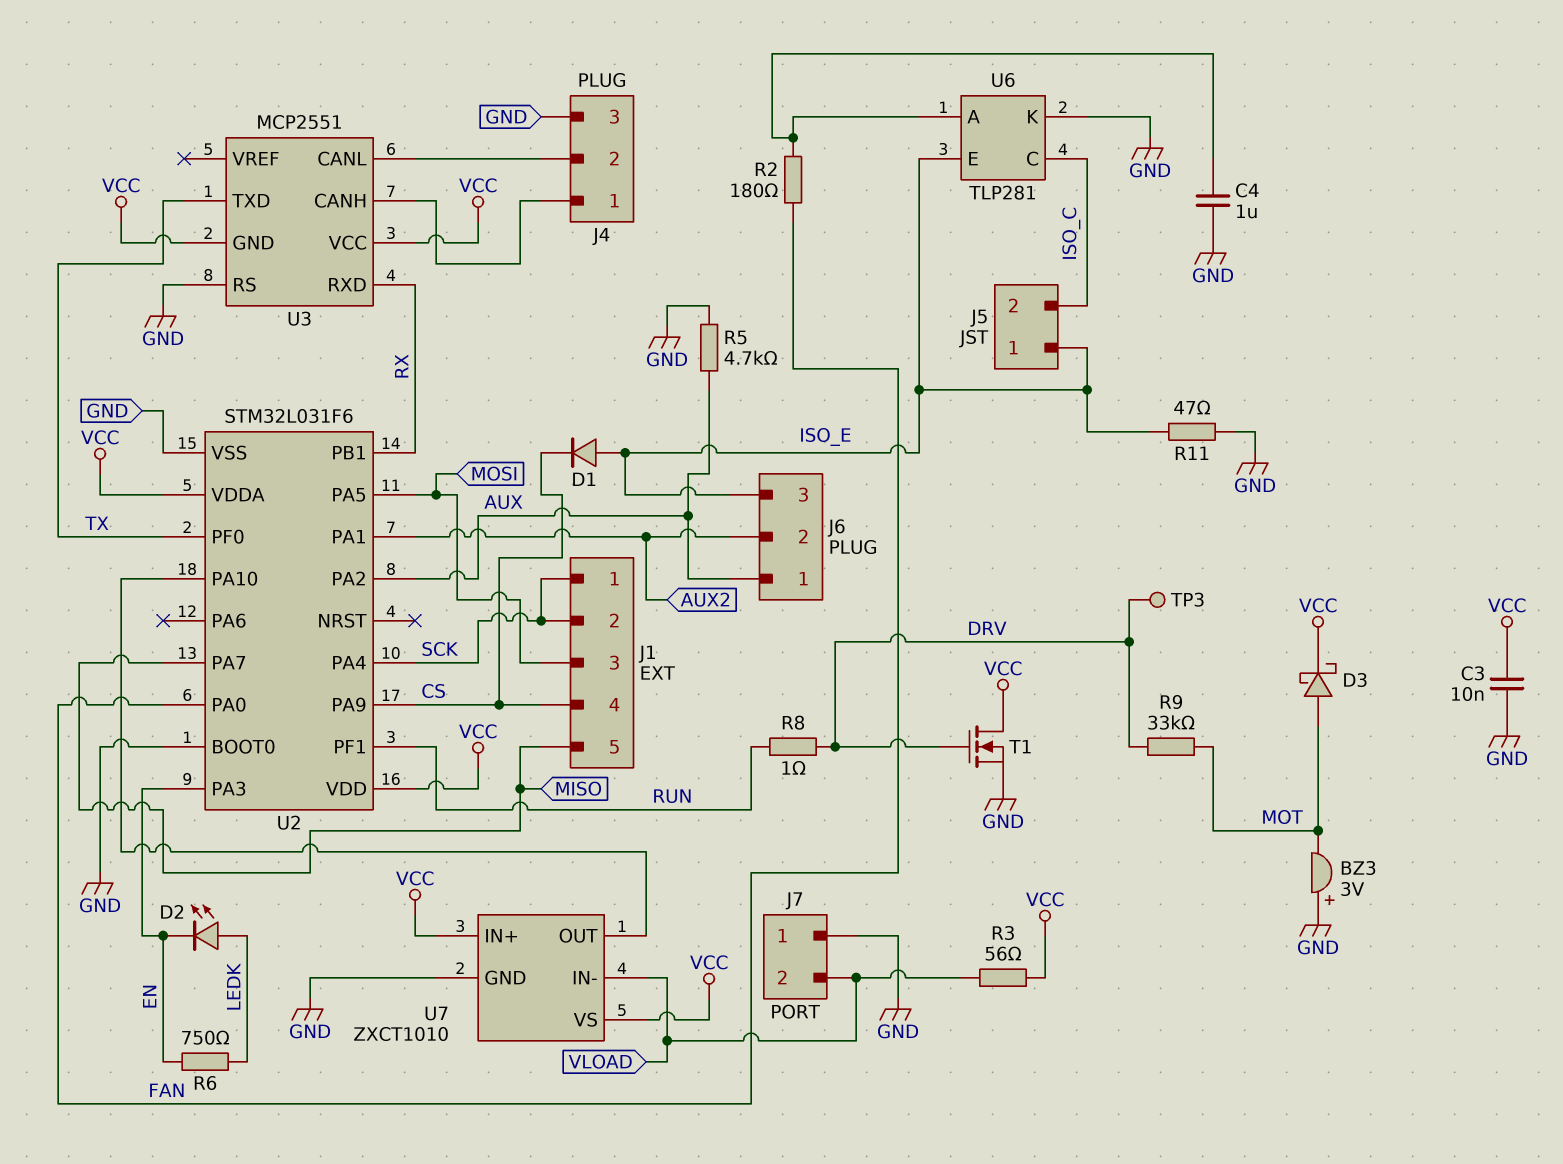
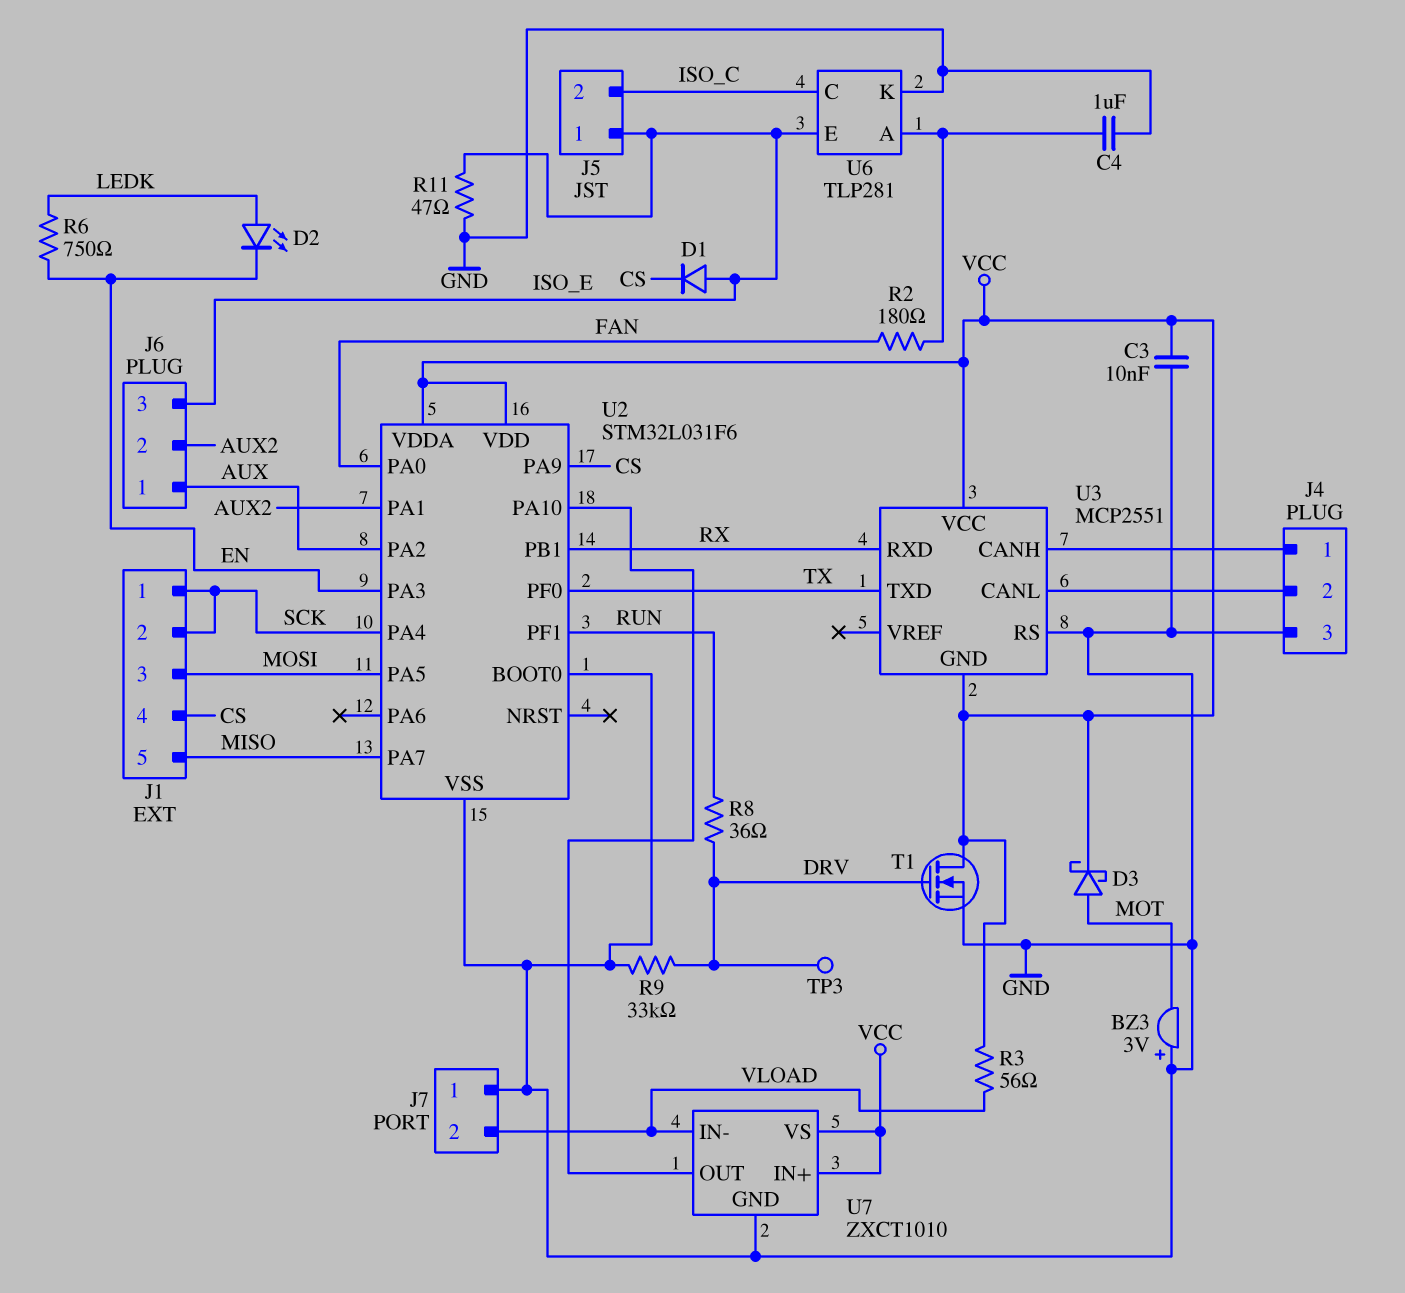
R5: 4.7k (AUX, GND) -> none
R8: 1 (DRV, RUN) -> 36 (DRV, RUN)
R9: 33k (DRV, MOT) -> 33k (DRV, GND)

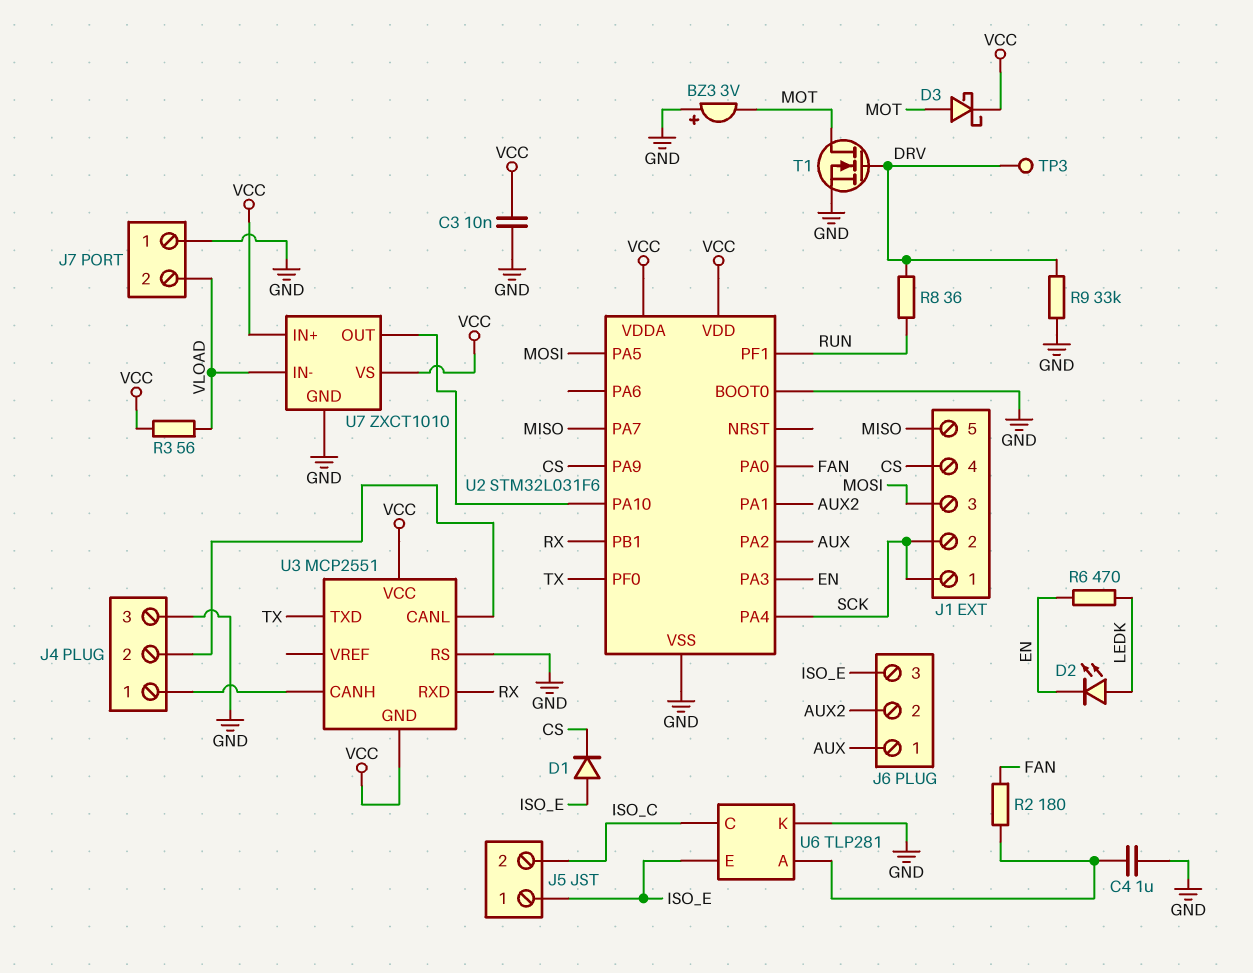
R6: 750 (EN, LEDK) -> 470 (EN, LEDK)
R11: 47 (GND, ISO_E) -> none
T1: NMOS (G DRV, D VCC, S GND) -> NMOS (G DRV, D MOT, S GND)

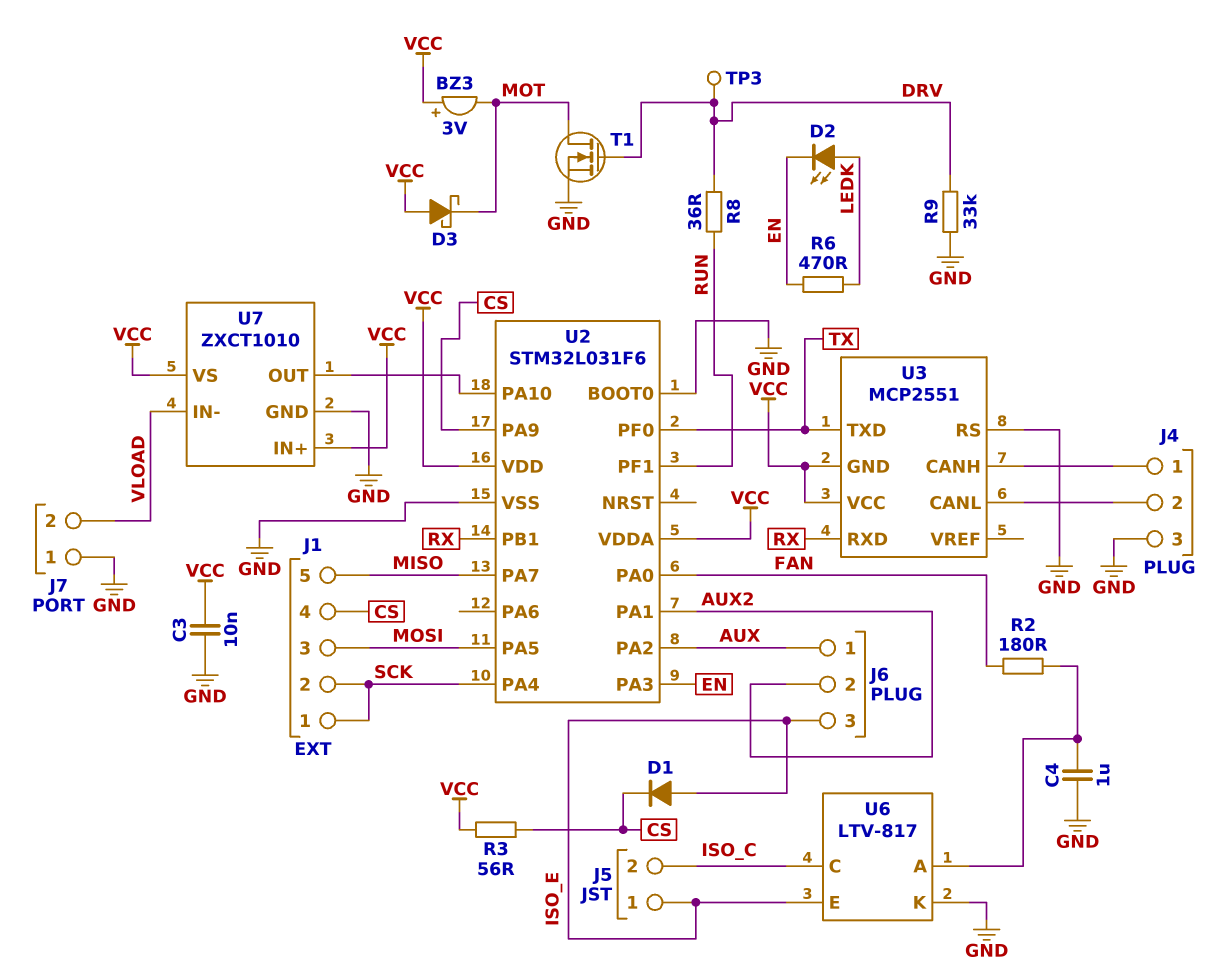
BZ3: buzzer 3V (plus GND, minus MOT) -> buzzer 3V (plus VCC, minus MOT)
D3: schottky (A MOT, K VCC) -> schottky (A VCC, K MOT)
R3: 56 (VCC, VLOAD) -> 56 (CS, VCC)
U6: TLP281 -> LTV-817

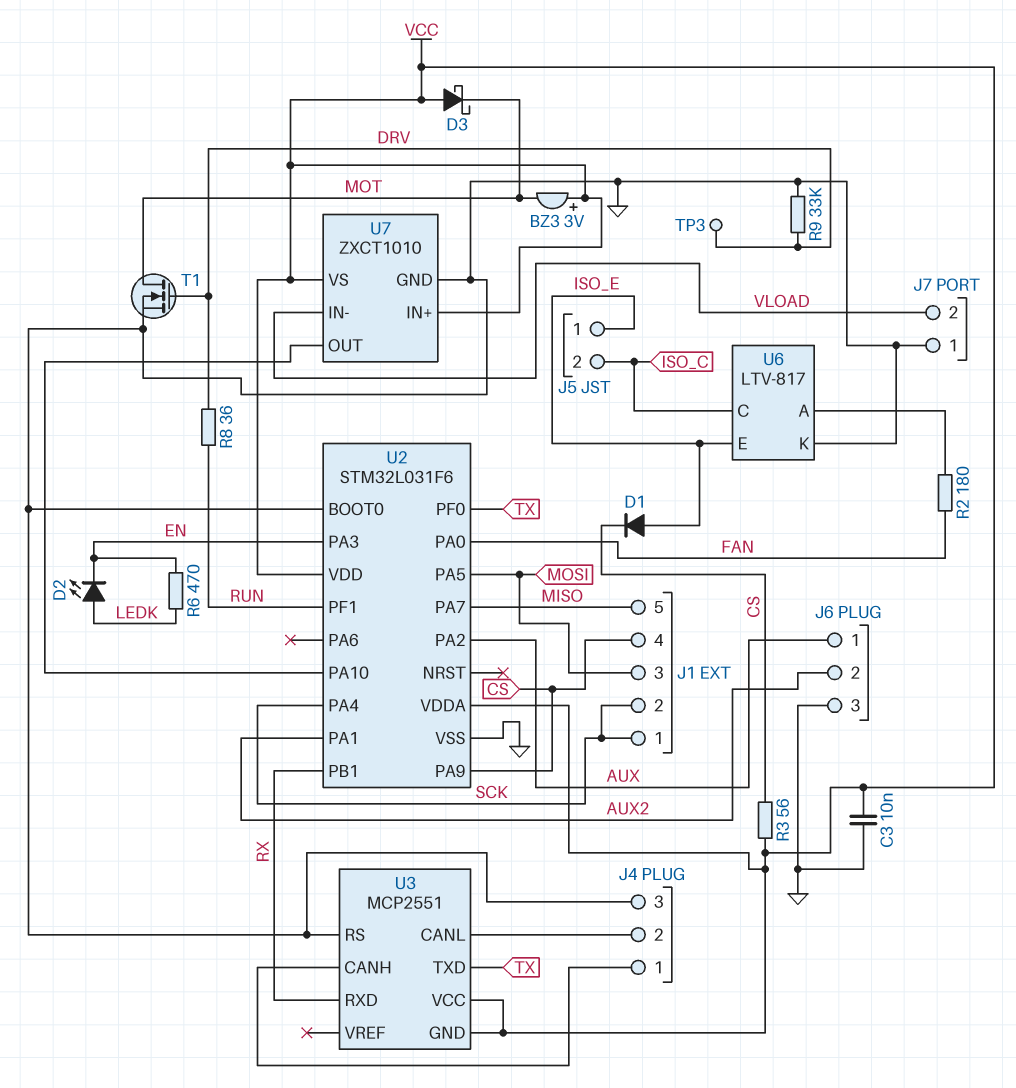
C4: 1uF (GND, U6/A) -> none
J6 pin 3: ISO_E -> GND

